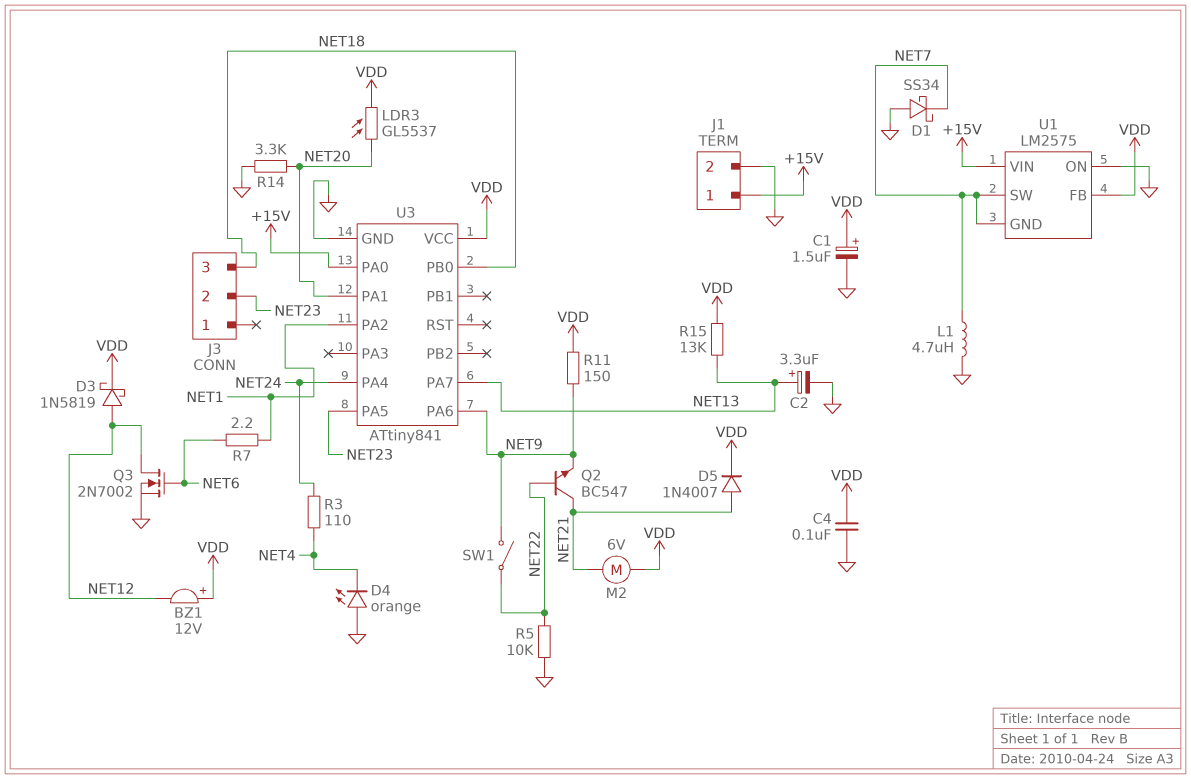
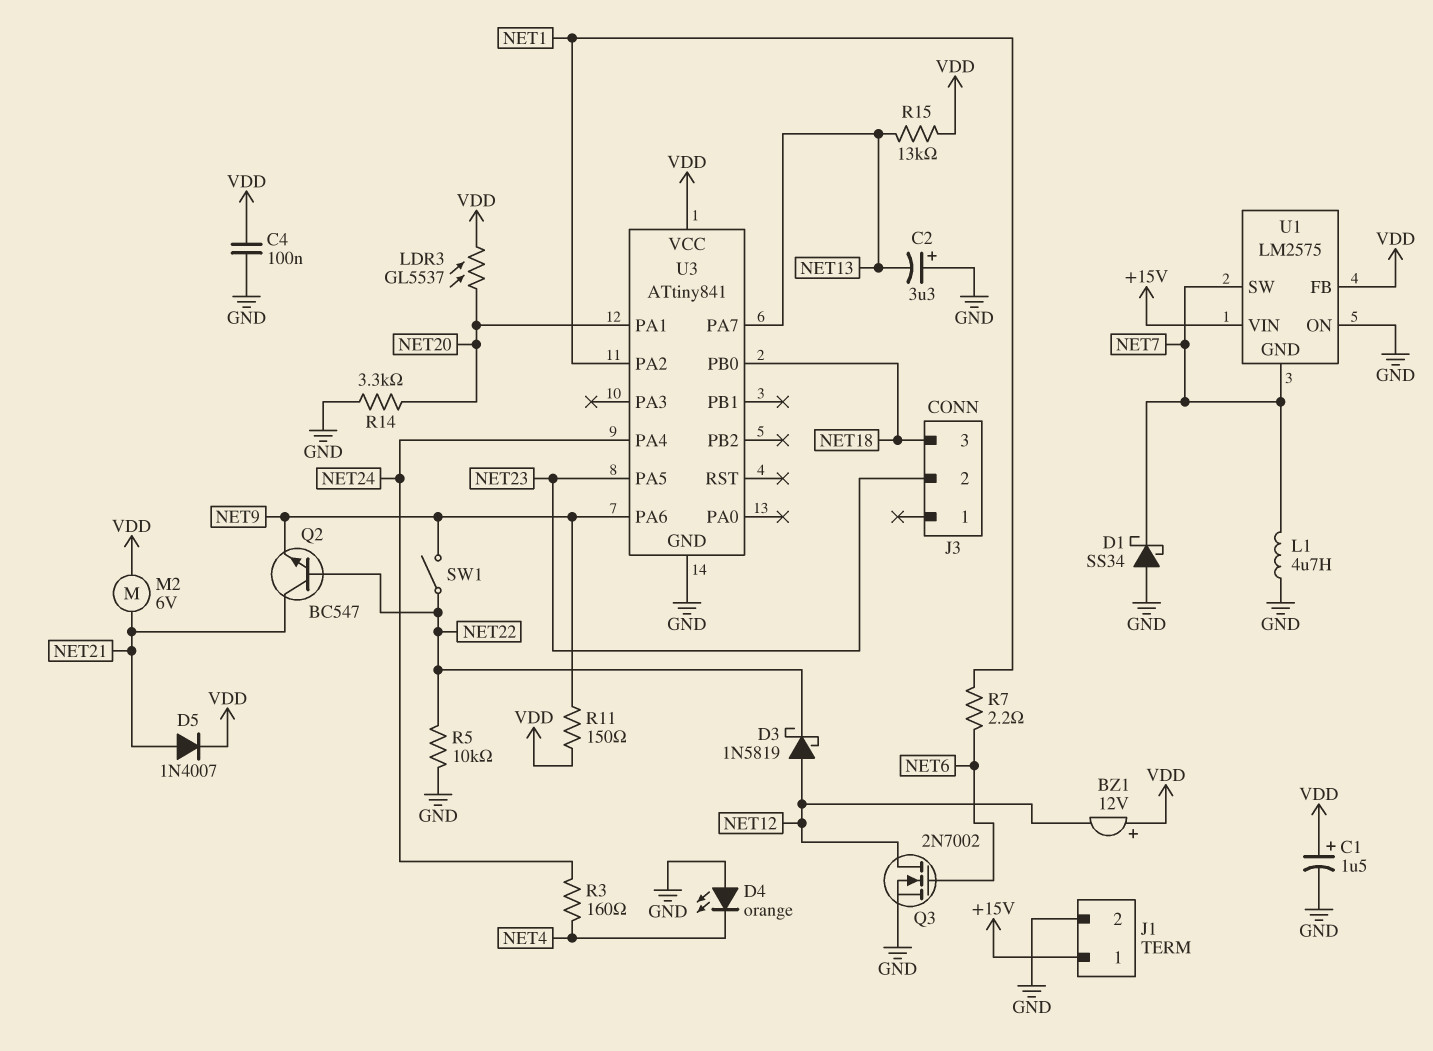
C2: 3.3uF (plus NET13, minus GND) -> 3.3uF (plus GND, minus NET13)
D3: schottky 1N5819 (A NET12, K VDD) -> schottky 1N5819 (A NET12, K NET22)
R3: 110 (NET4, NET24) -> 160 (NET4, NET24)
U3 pin PA0: +15V -> none

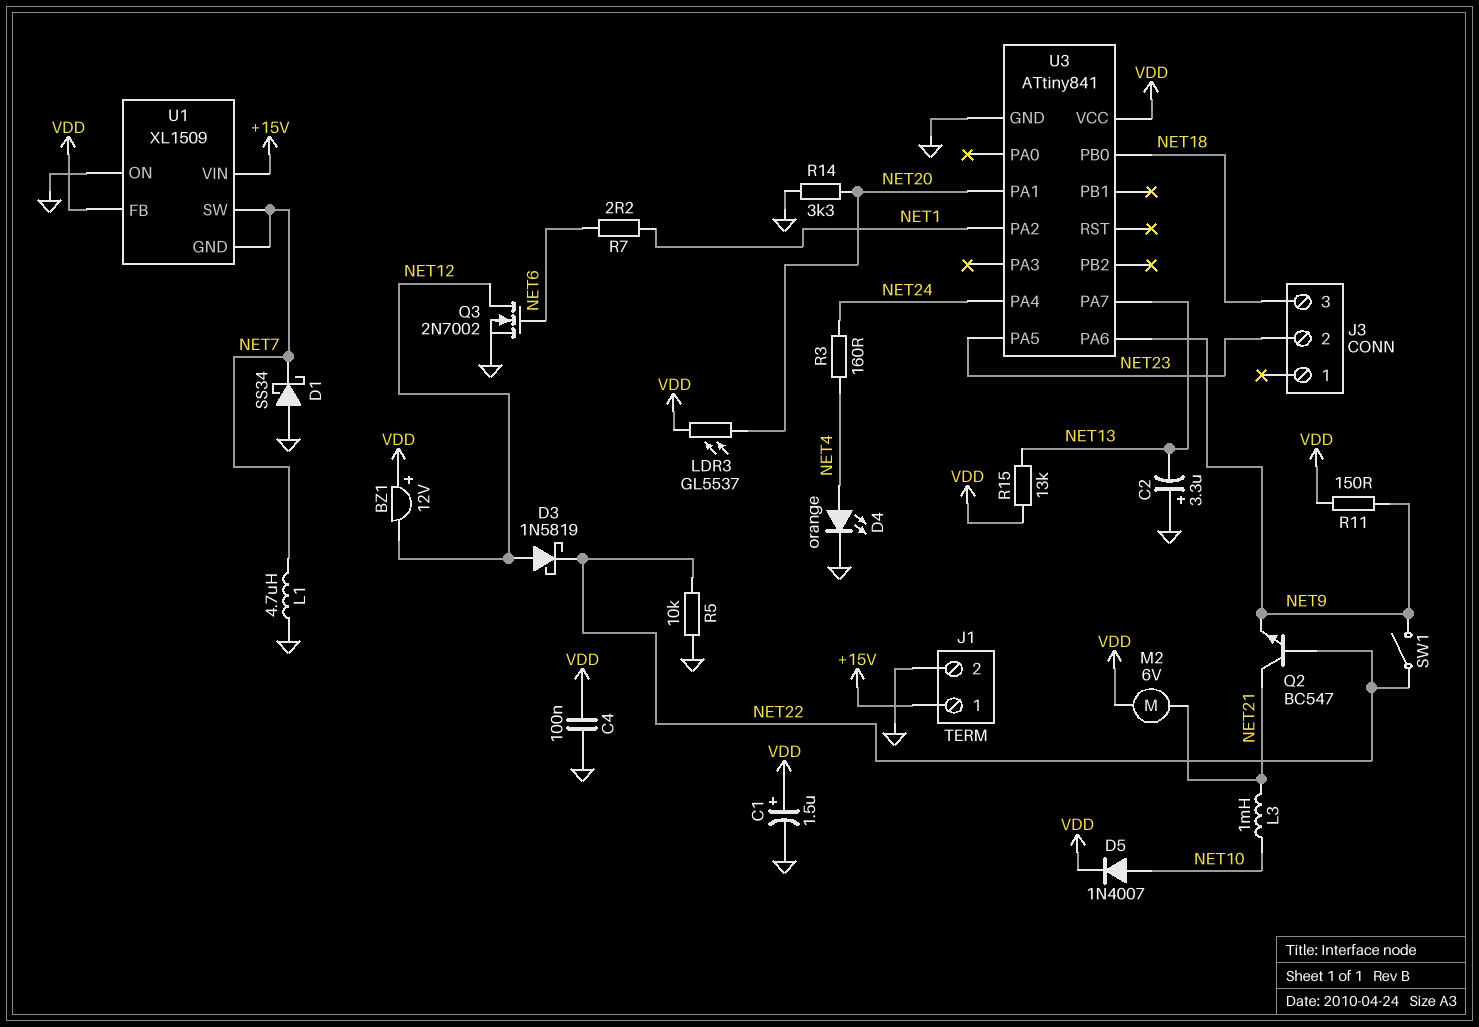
D4: LED orange (A GND, K NET4) -> LED orange (A NET4, K GND)
D5: diode 1N4007 (A NET21, K VDD) -> diode 1N4007 (A NET10, K VDD)
L3: none -> 1mH (NET10, NET21)
U1: LM2575 -> XL1509

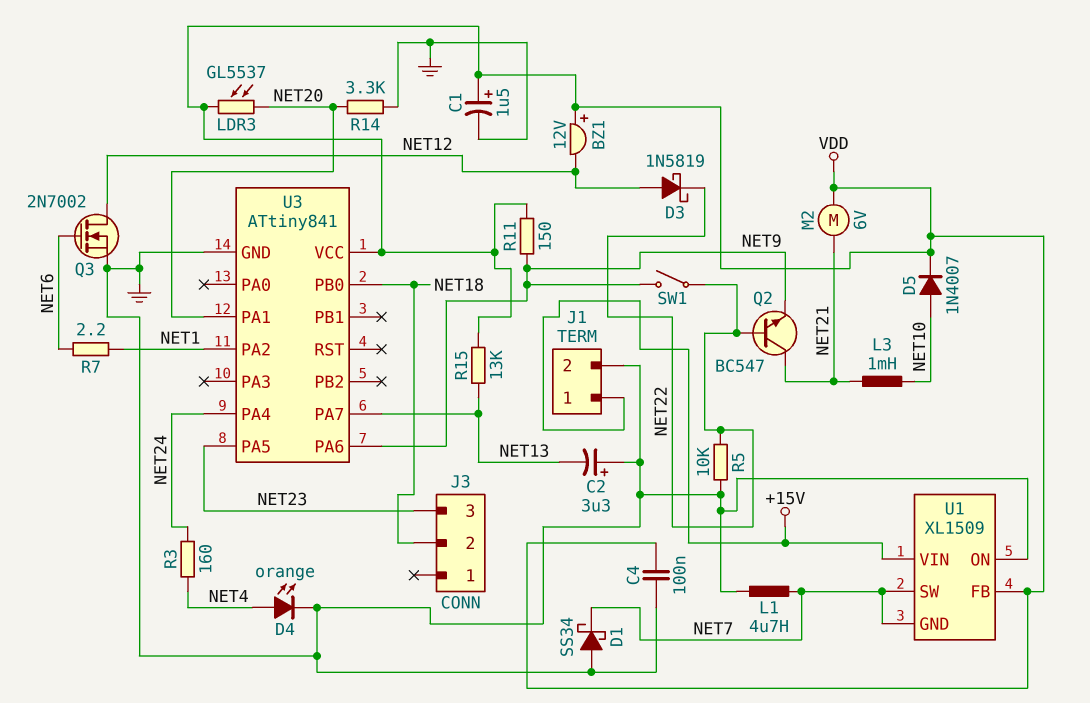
J3 pin 2: NET23 -> NET18
J3 pin 3: NET18 -> NET23

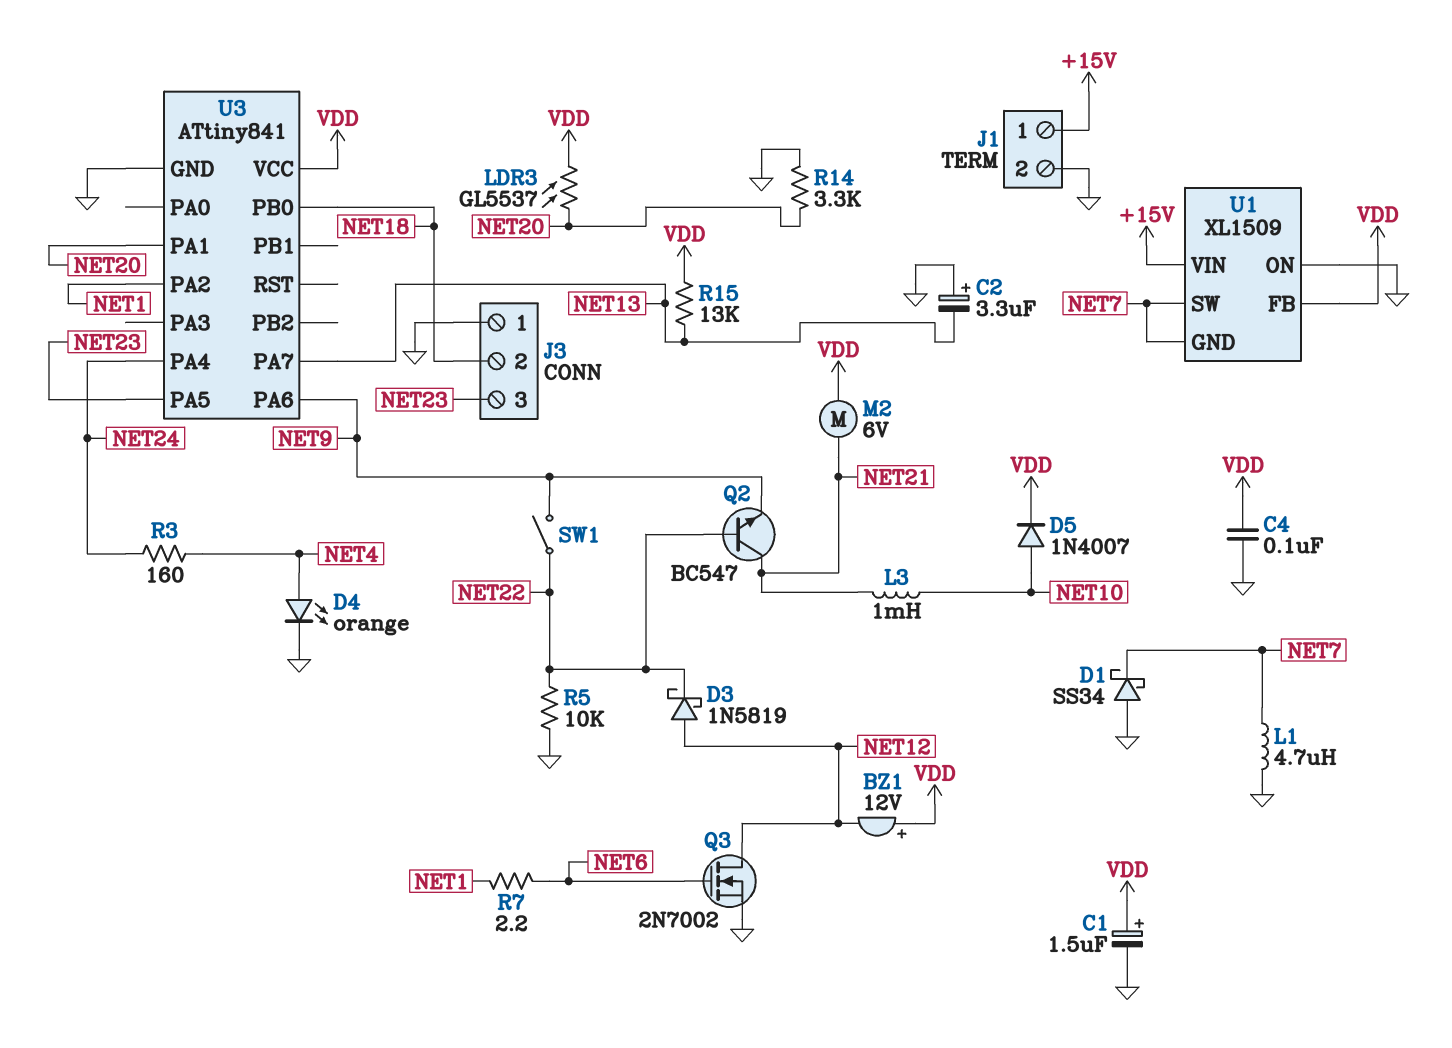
J3 pin 1: none -> GND
R11: 150 (NET9, VDD) -> none

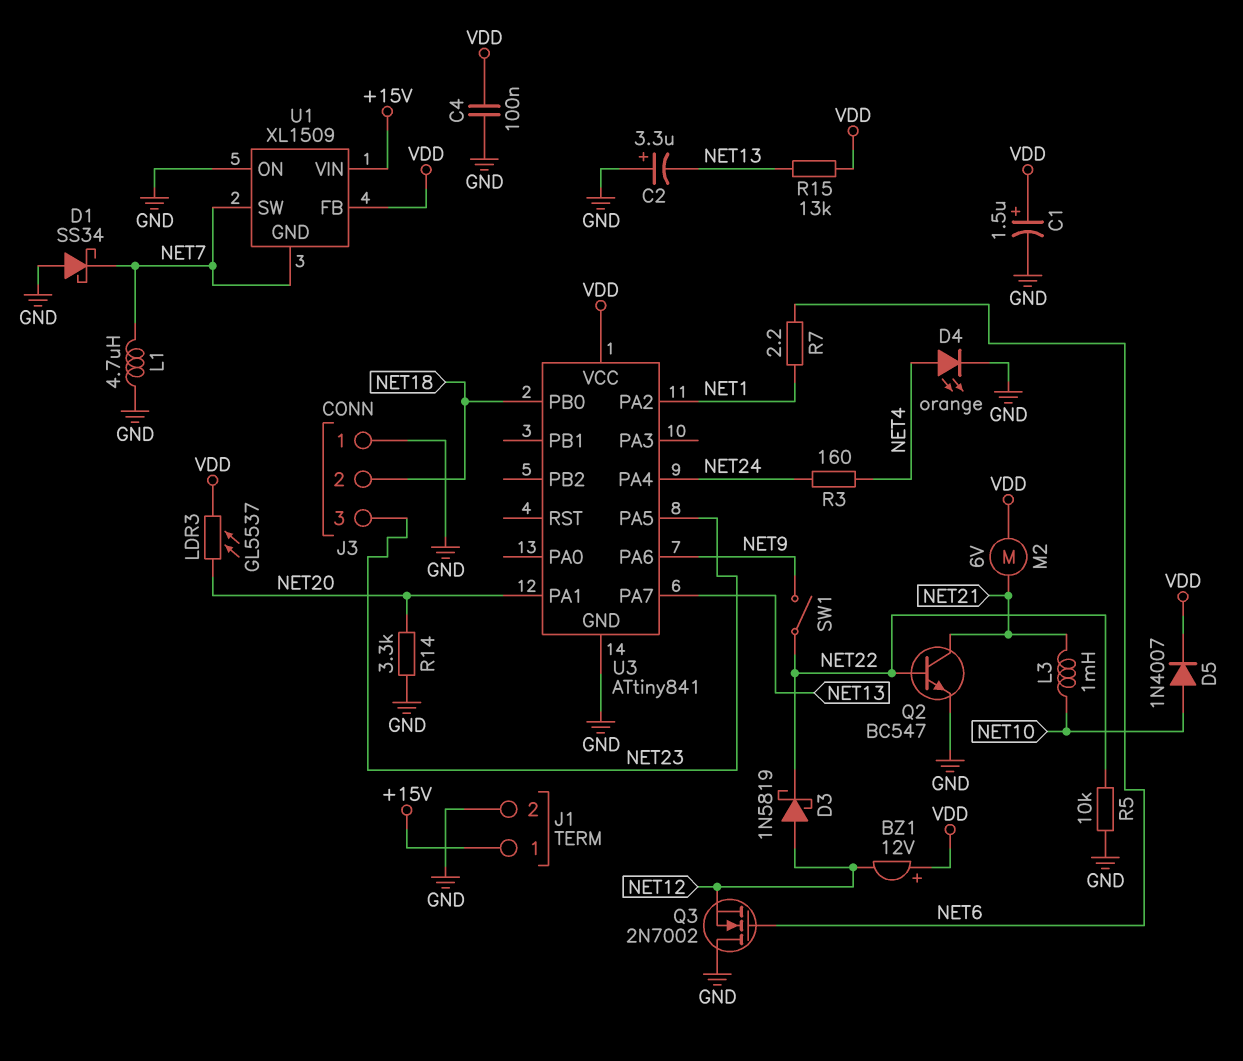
Q2: NPN BC547 (B NET22, C NET21, E NET9) -> NPN BC547 (B NET22, C NET21, E GND)
Q3: NMOS 2N7002 (G NET6, D NET12, S GND) -> NMOS 2N7002 (G NET6, D GND, S NET12)

